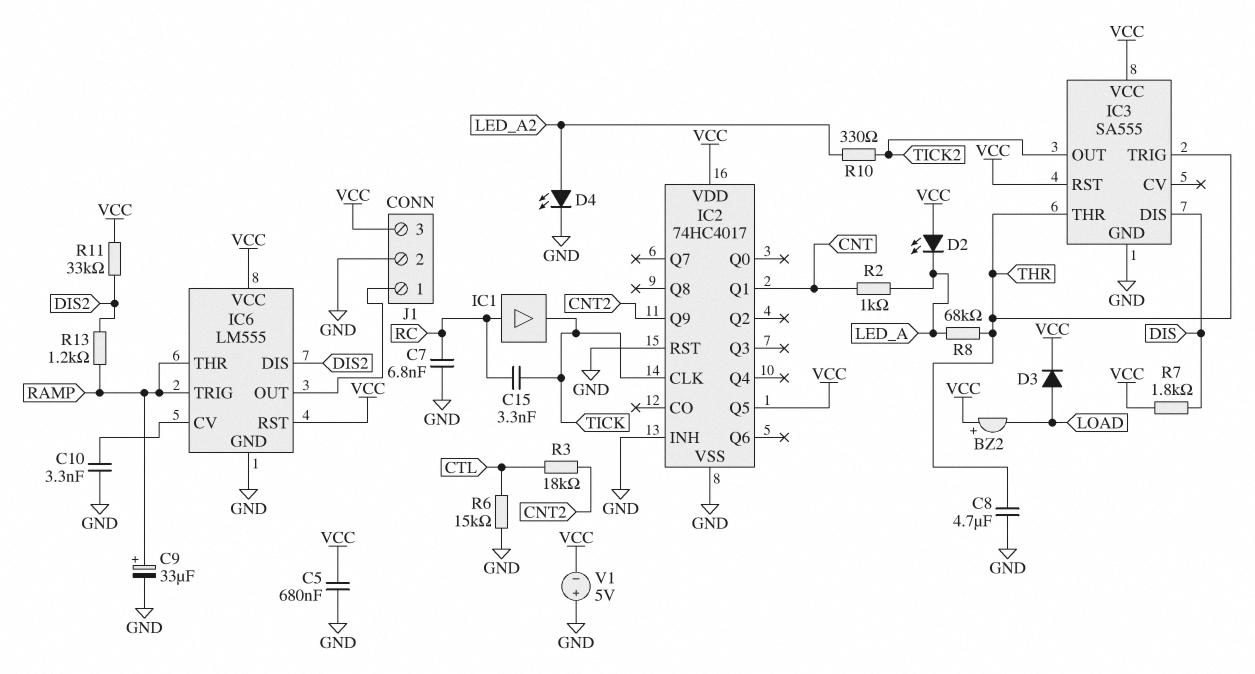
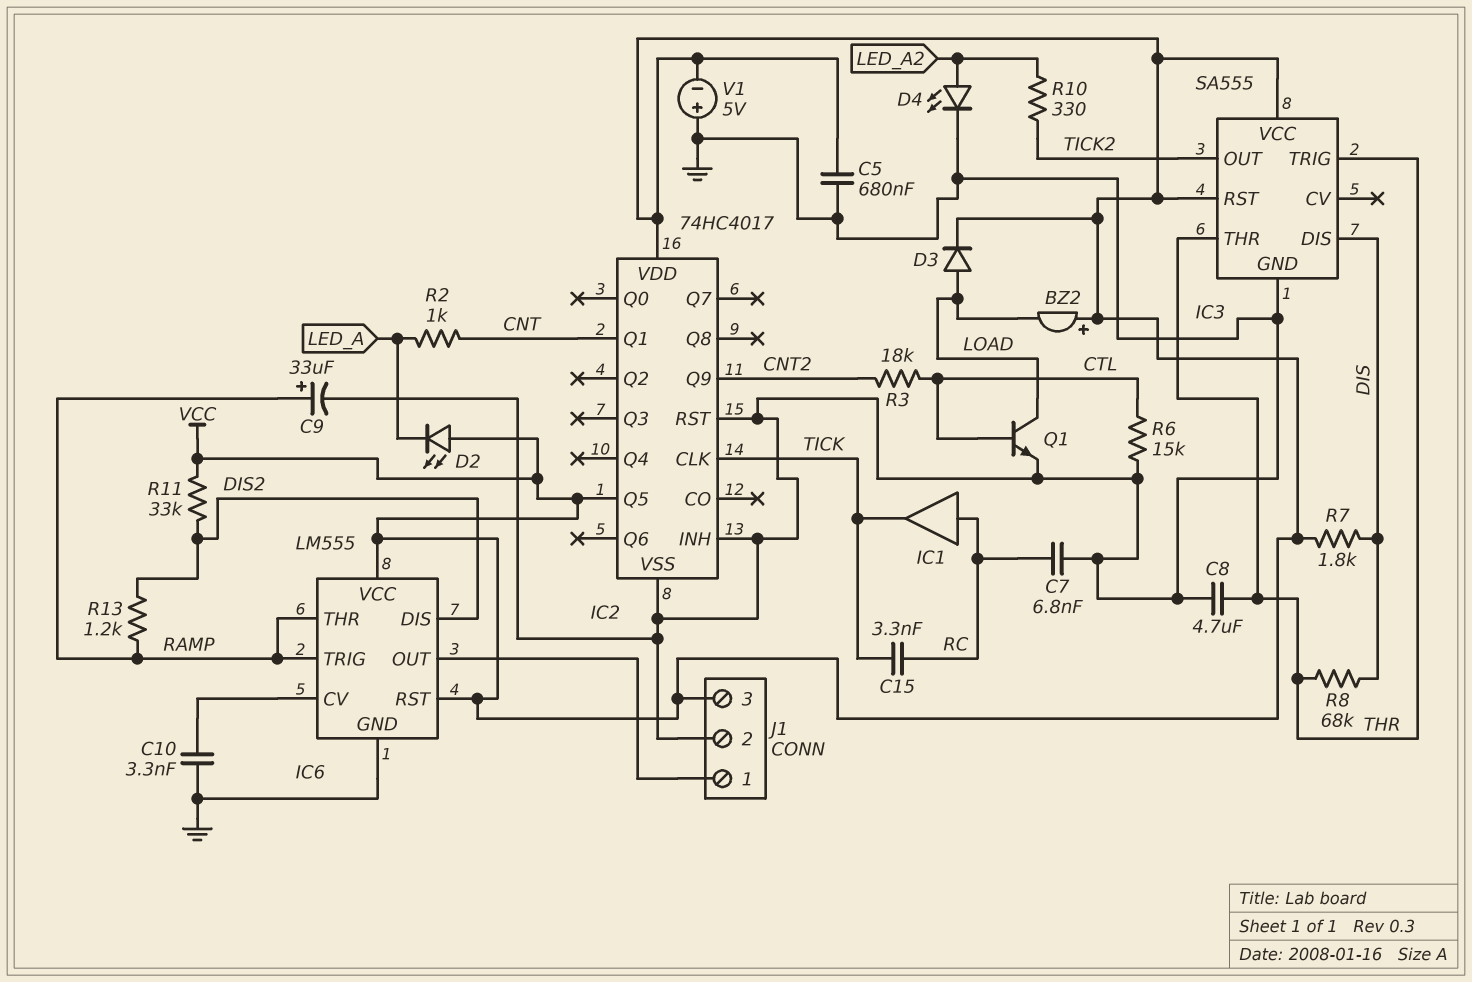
Q1: none -> NPN (B CTL, C LOAD, E GND)
R8: 68k (LED_A, THR) -> 68k (DIS, THR)

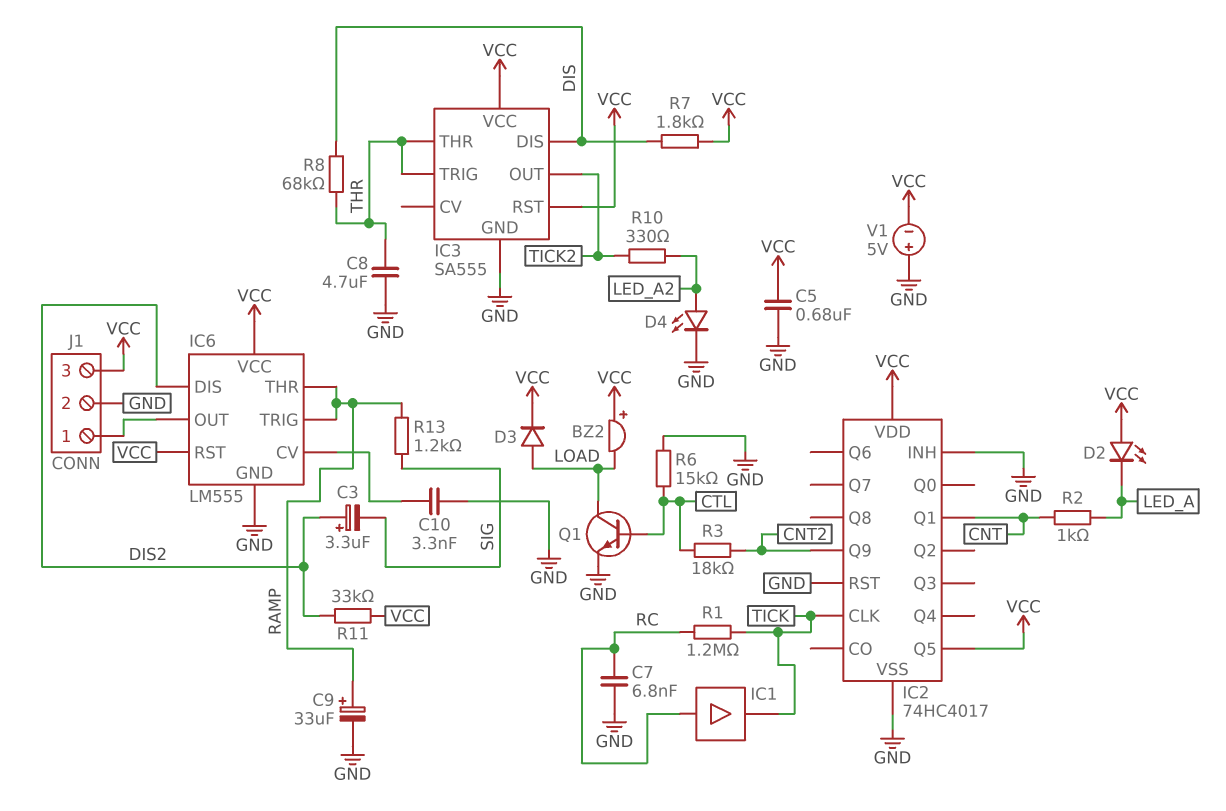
C3: none -> 3.3uF (plus DIS2, minus SIG)
C15: 3.3nF (RC, TICK) -> none
R1: none -> 1.2M (RC, TICK)
R13: 1.2k (DIS2, RAMP) -> 1.2k (RAMP, SIG)

